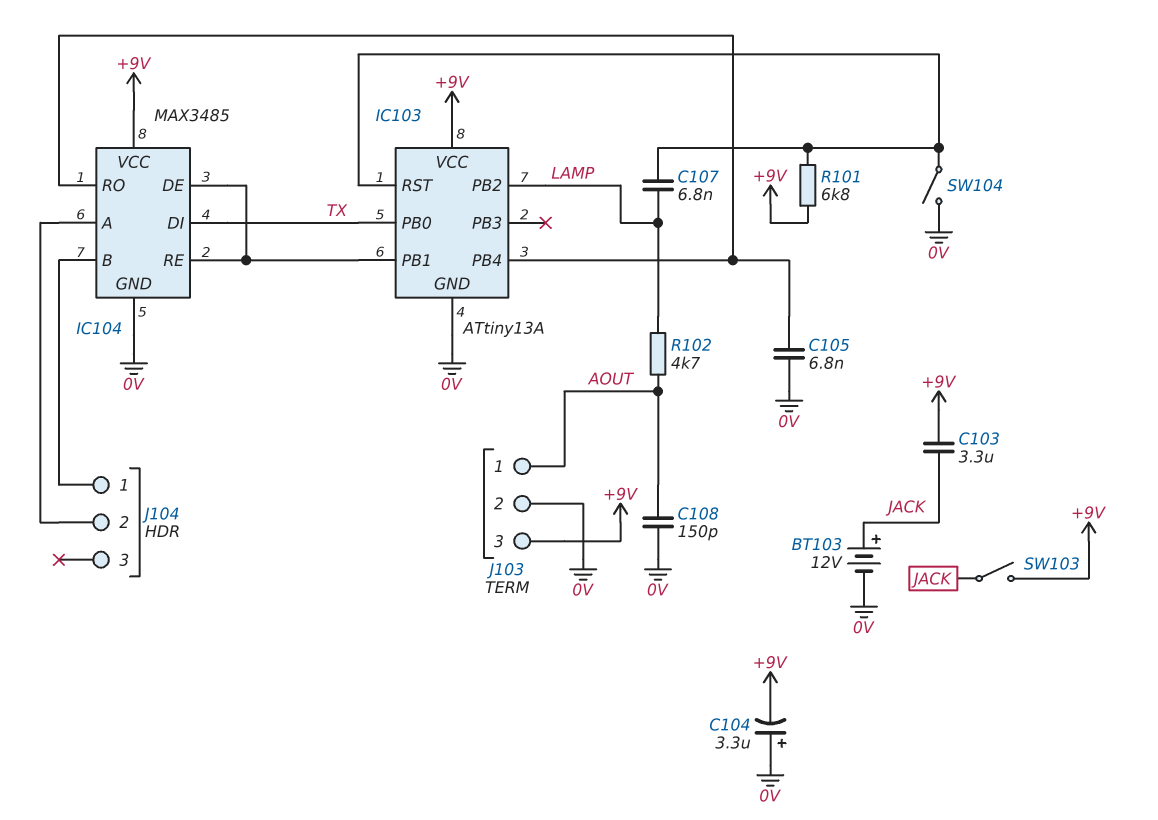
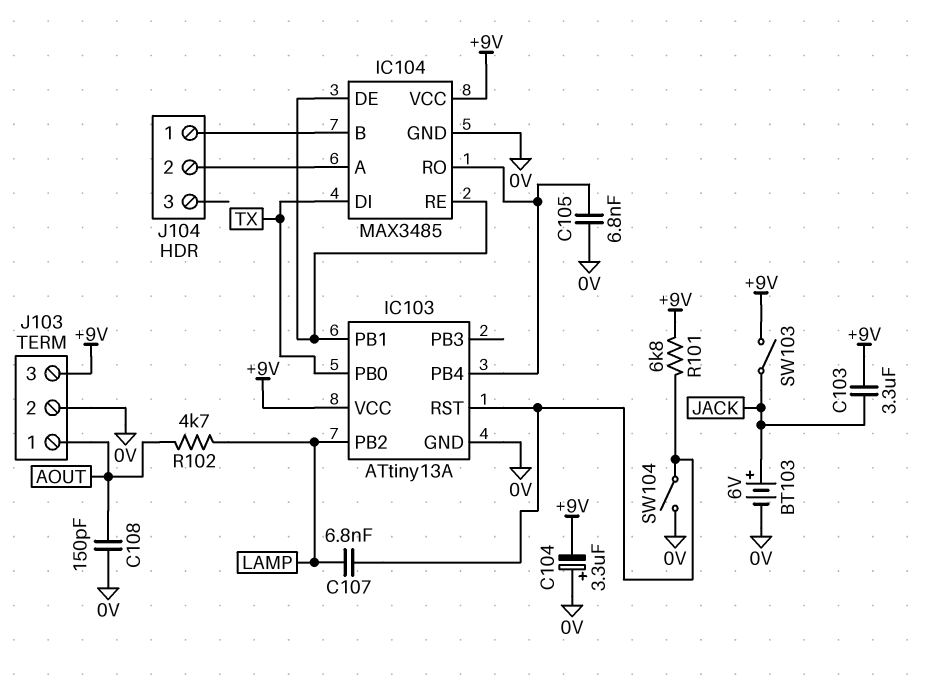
BT103: 12V (plus JACK, minus 0V) -> 6V (plus JACK, minus 0V)

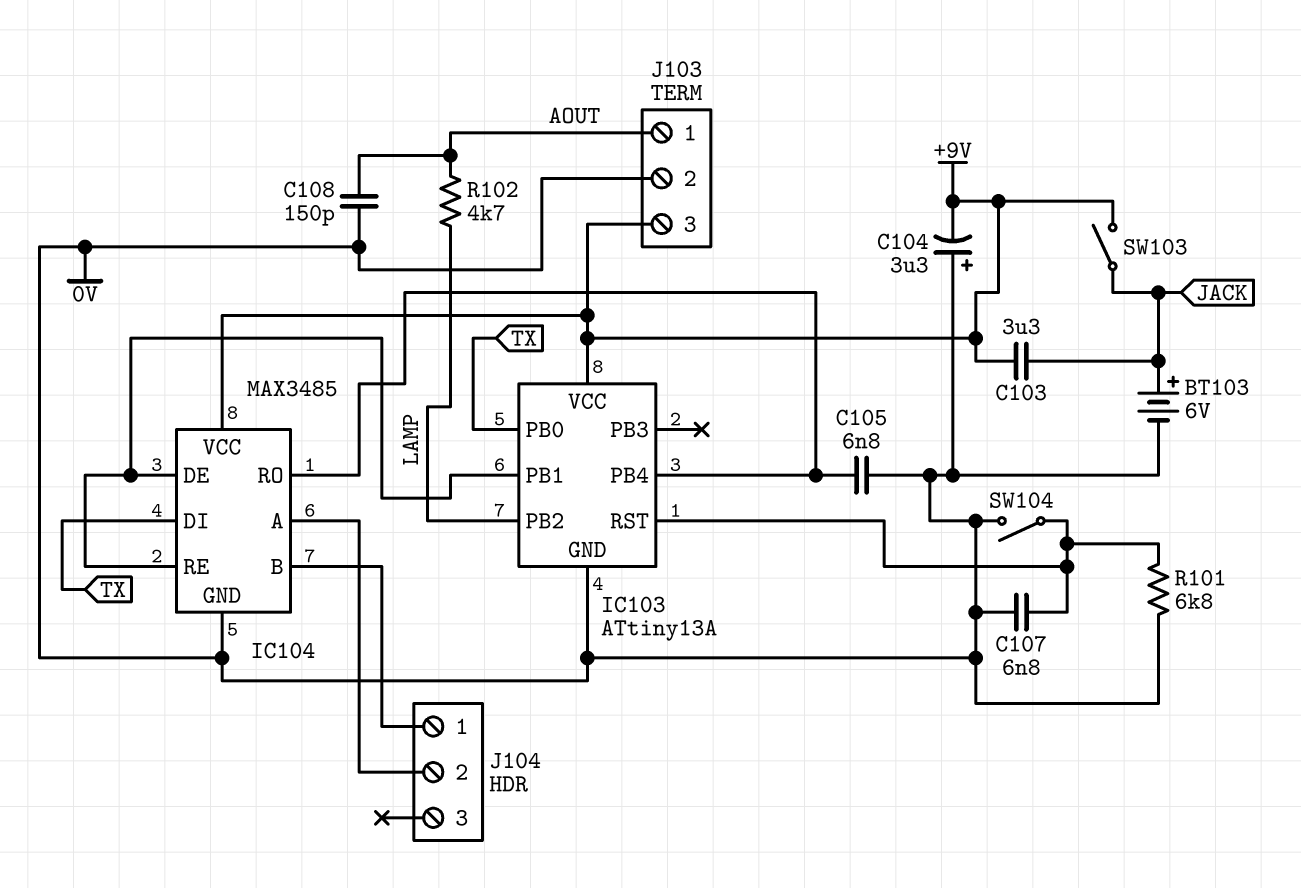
C107: 6.8nF (IC103/RST, LAMP) -> 6.8nF (0V, IC103/RST)
R101: 6.8k (+9V, IC103/RST) -> 6.8k (0V, IC103/RST)

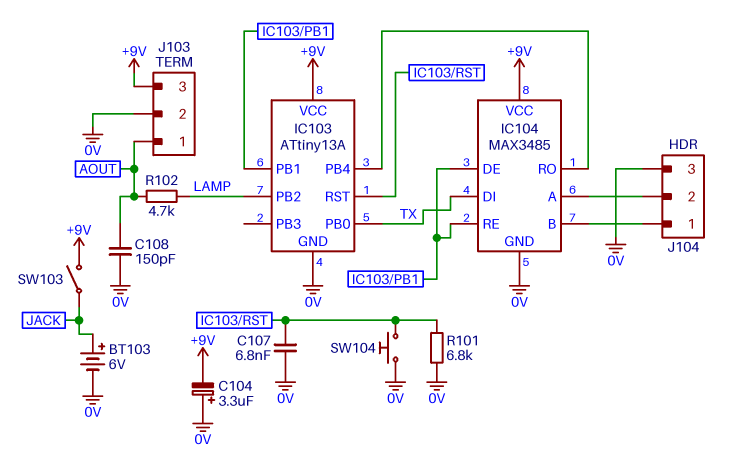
C103: 3.3uF (+9V, JACK) -> none
C105: 6.8nF (0V, IC103/PB4) -> none
J104 pin 3: none -> 0V
SW104: switch (0V, IC103/RST) -> button (0V, IC103/RST)

